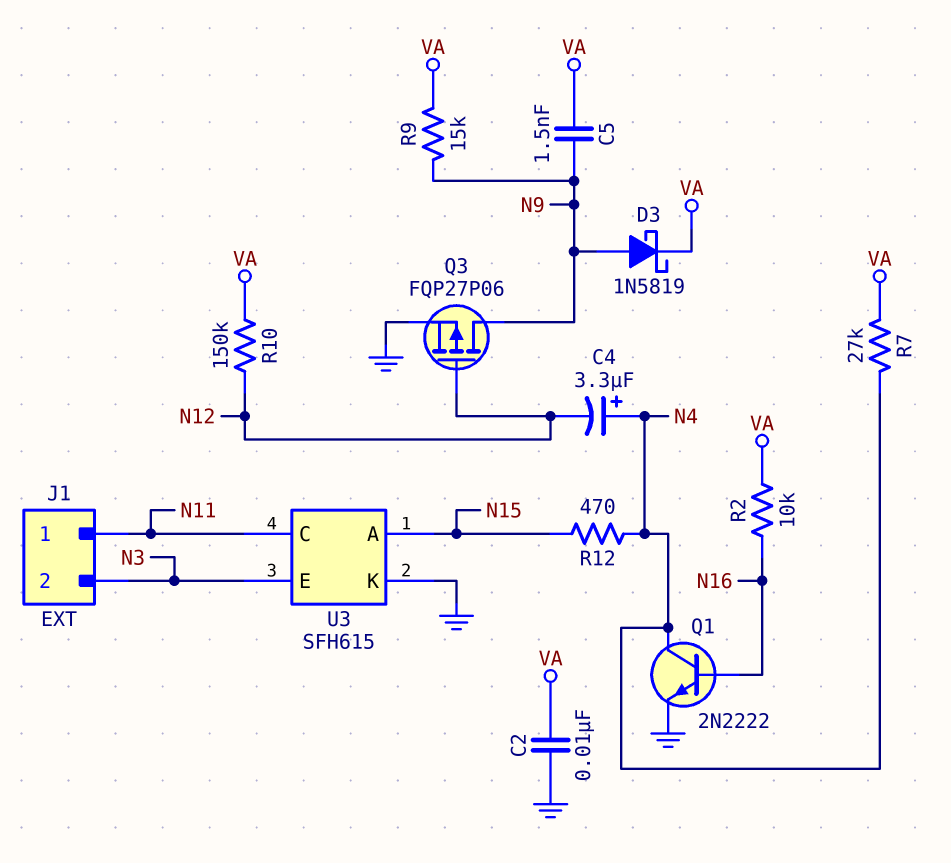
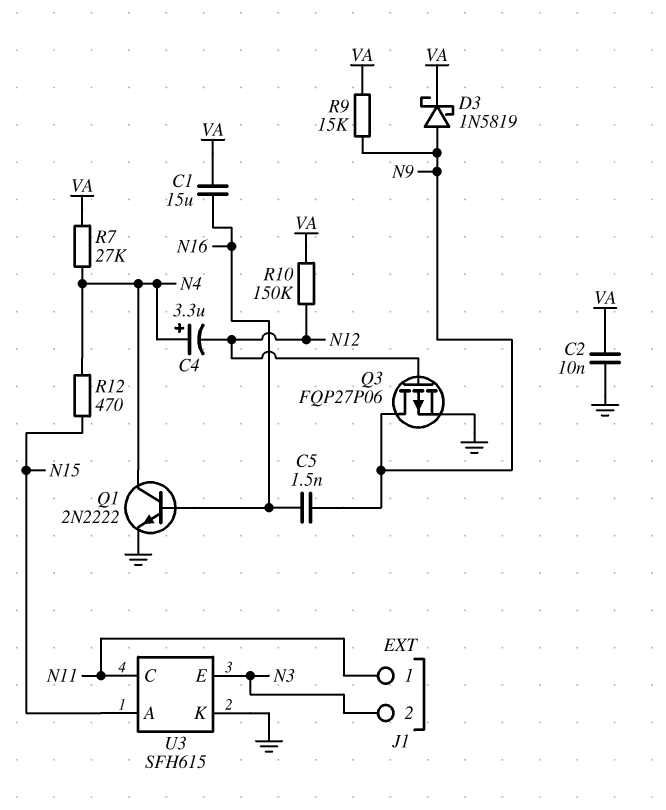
C1: none -> 15uF (N16, VA)
C5: 1.5nF (N9, VA) -> 1.5nF (N9, N16)
R2: 10k (N16, VA) -> none

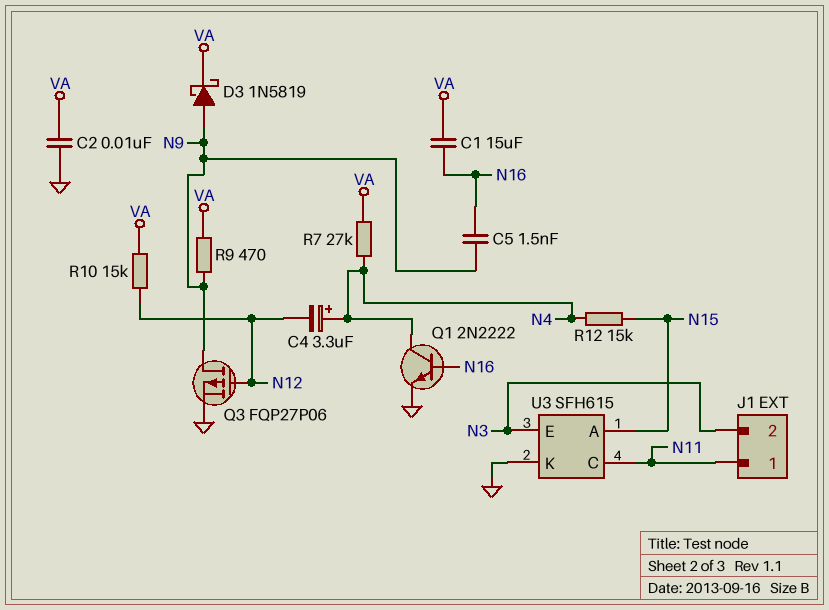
R9: 15k (N9, VA) -> 470 (N9, VA)
R10: 150k (N12, VA) -> 15k (N12, VA)
R12: 470 (N4, N15) -> 15k (N4, N15)

